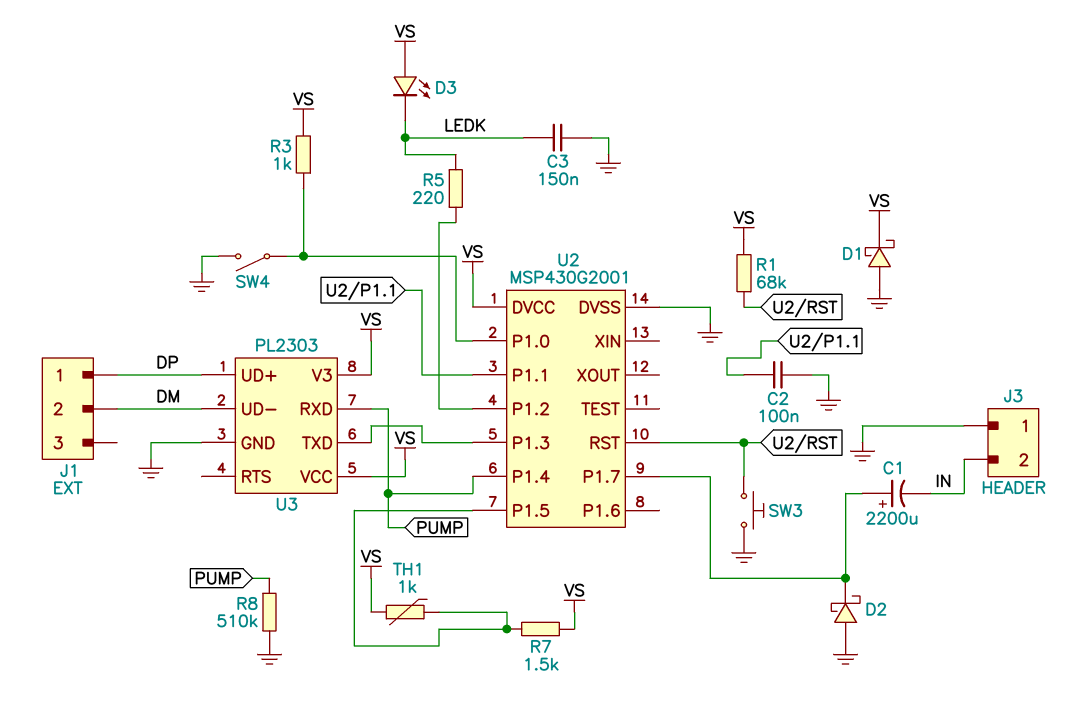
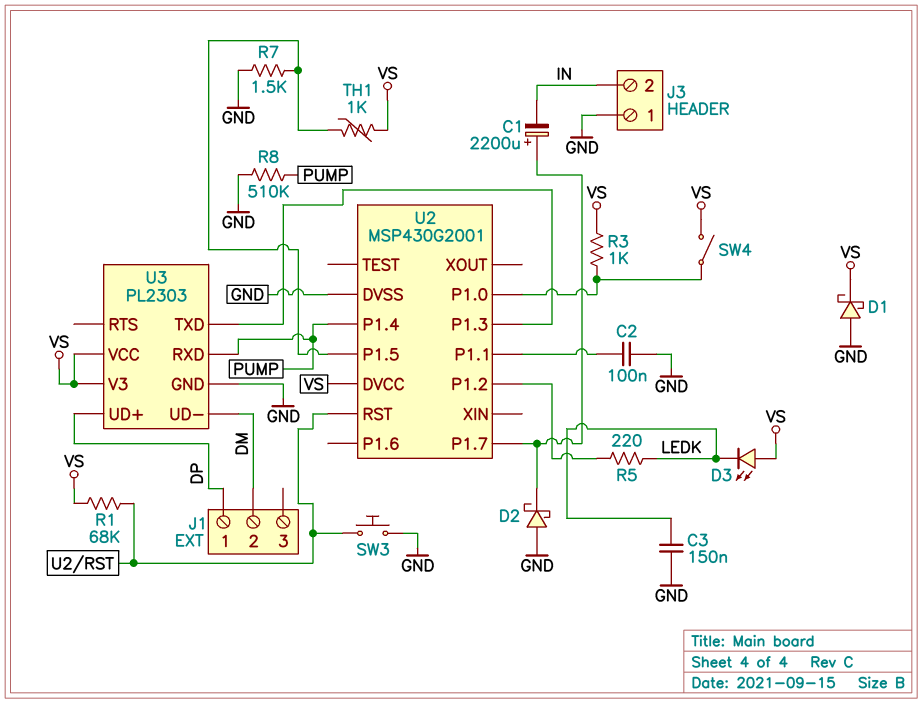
R7: 1.5k (U2/P1.5, VS) -> 1.5k (GND, U2/P1.5)
SW4: switch (GND, U2/P1.0) -> switch (U2/P1.0, VS)

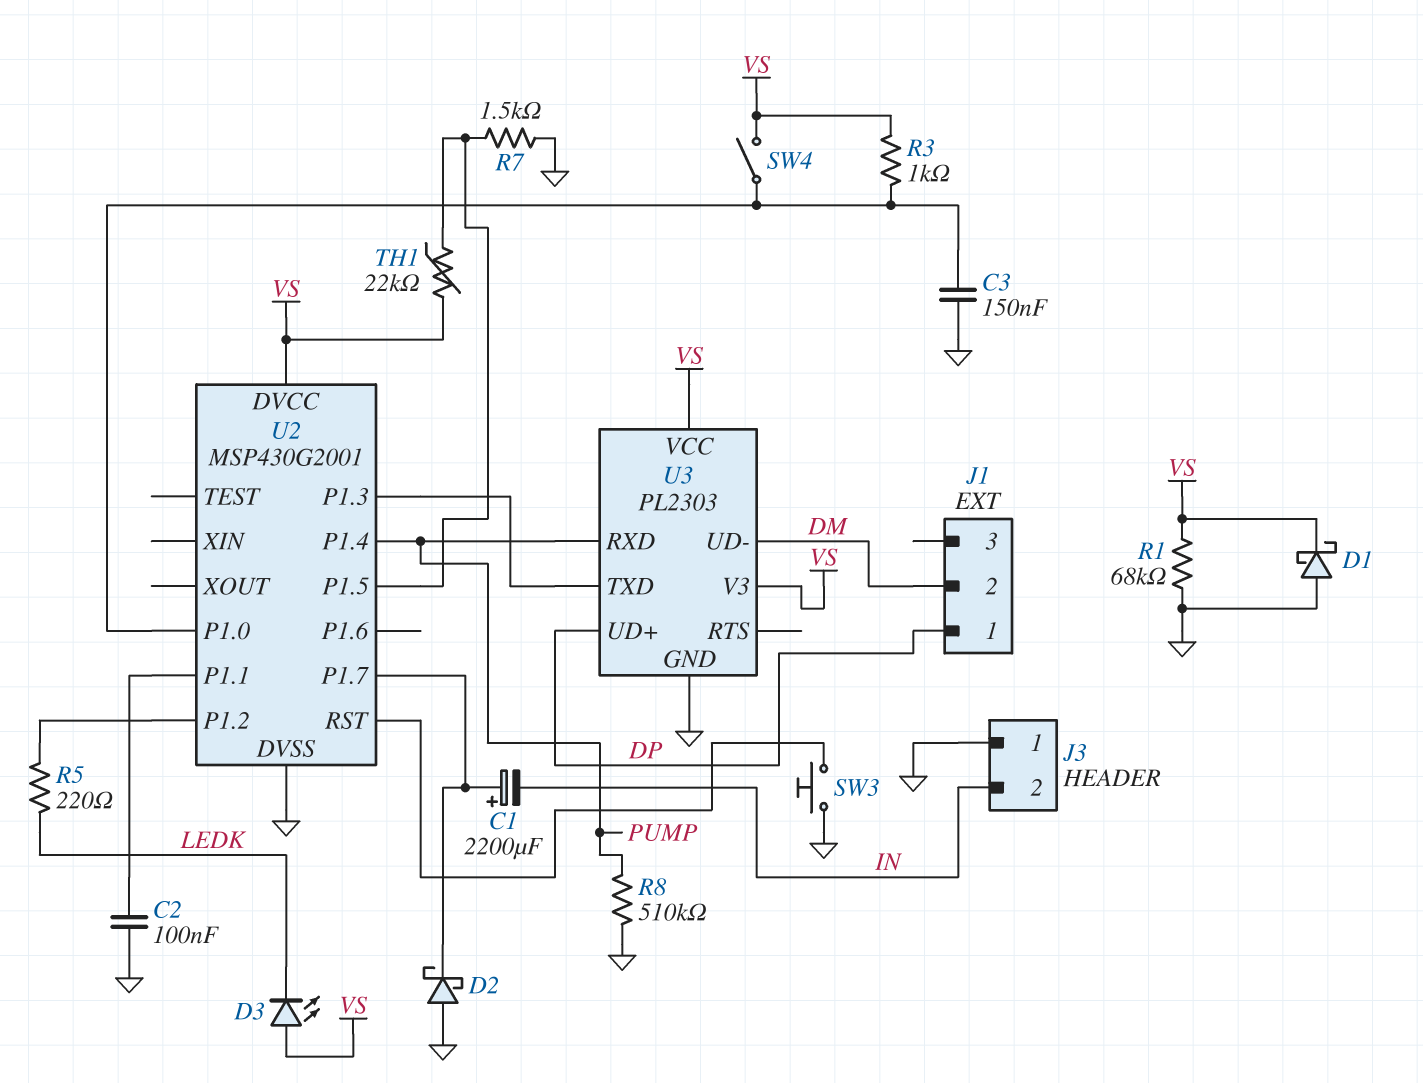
C3: 150nF (GND, LEDK) -> 150nF (GND, U2/P1.0)
R1: 68k (U2/RST, VS) -> 68k (GND, VS)
TH1: 1k (U2/P1.5, VS) -> 22k (U2/P1.5, VS)

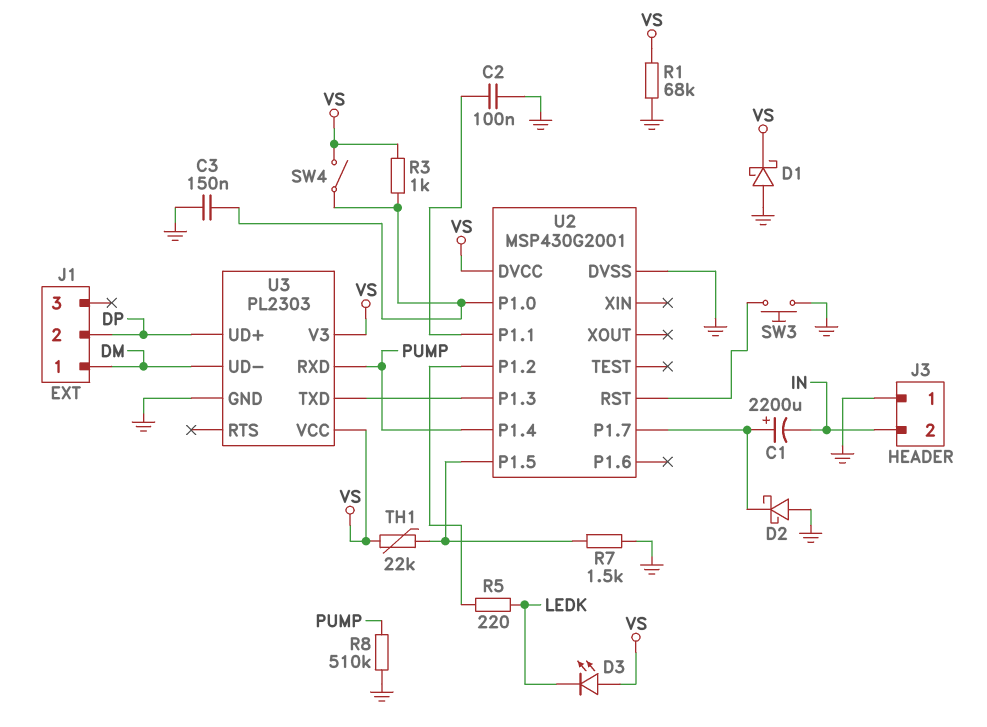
J1 pin 1: DP -> DM
J1 pin 2: DM -> DP

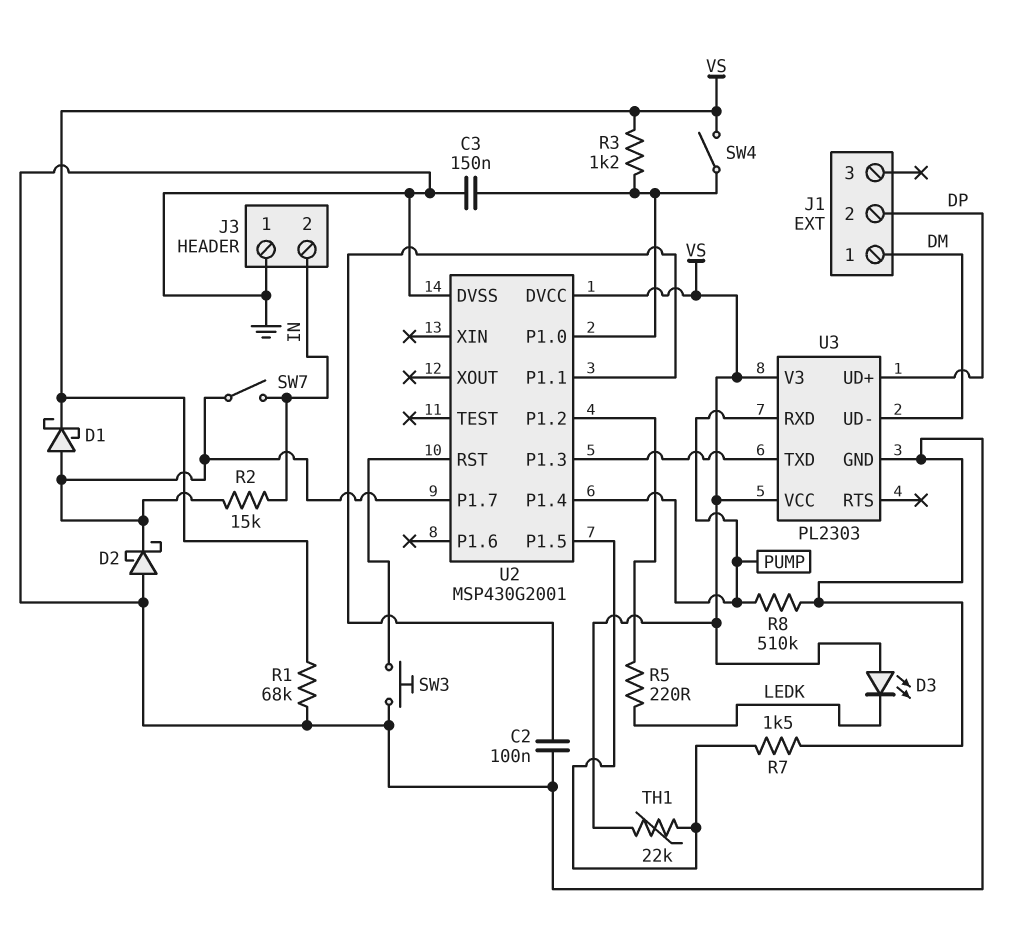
C1: 2200uF (plus U2/P1.7, minus IN) -> none
D1: schottky (A GND, K VS) -> schottky (A U2/P1.7, K VS)
R2: none -> 15k (IN, U2/P1.7)
R3: 1k (U2/P1.0, VS) -> 1.2k (U2/P1.0, VS)
SW7: none -> switch (IN, U2/P1.7)

